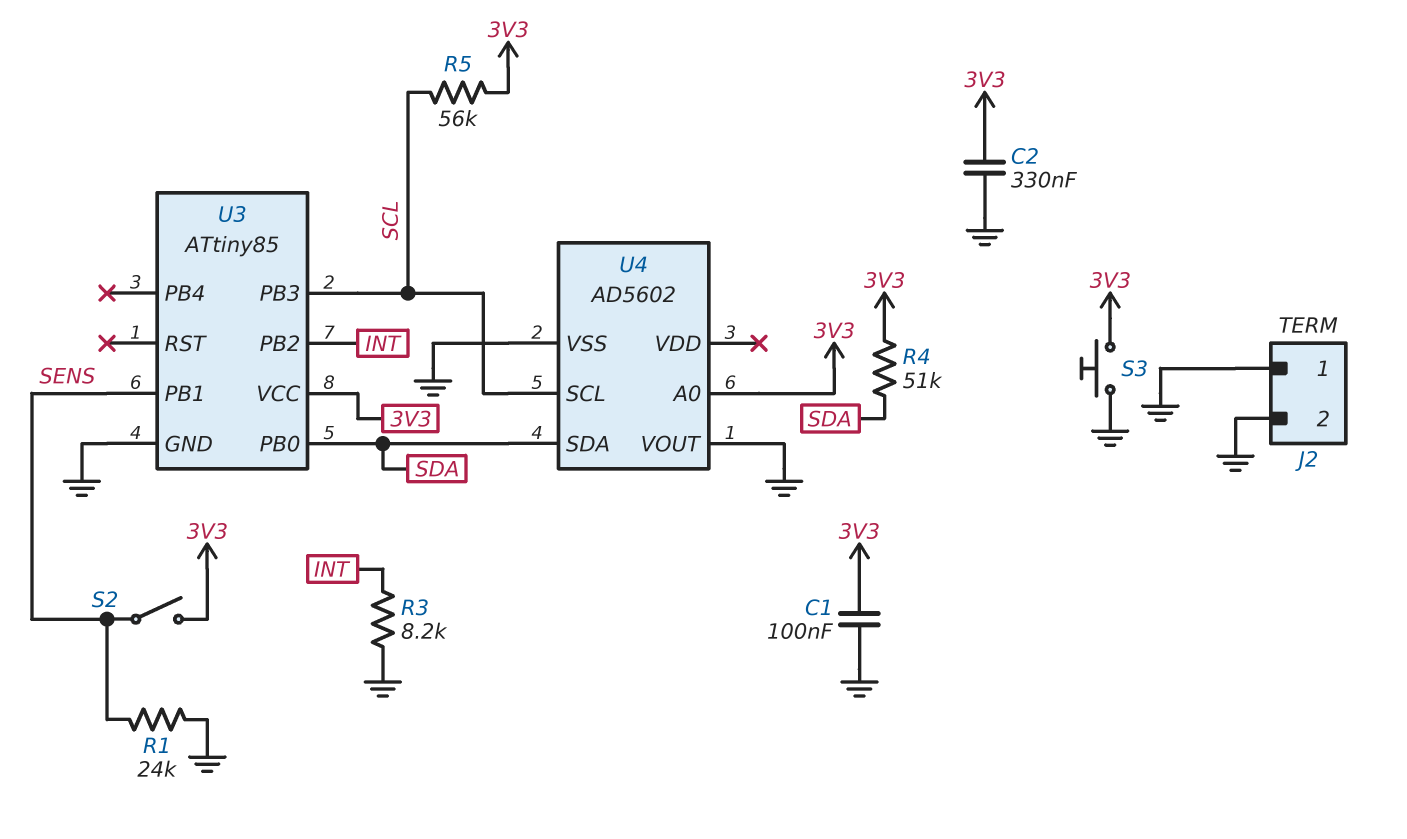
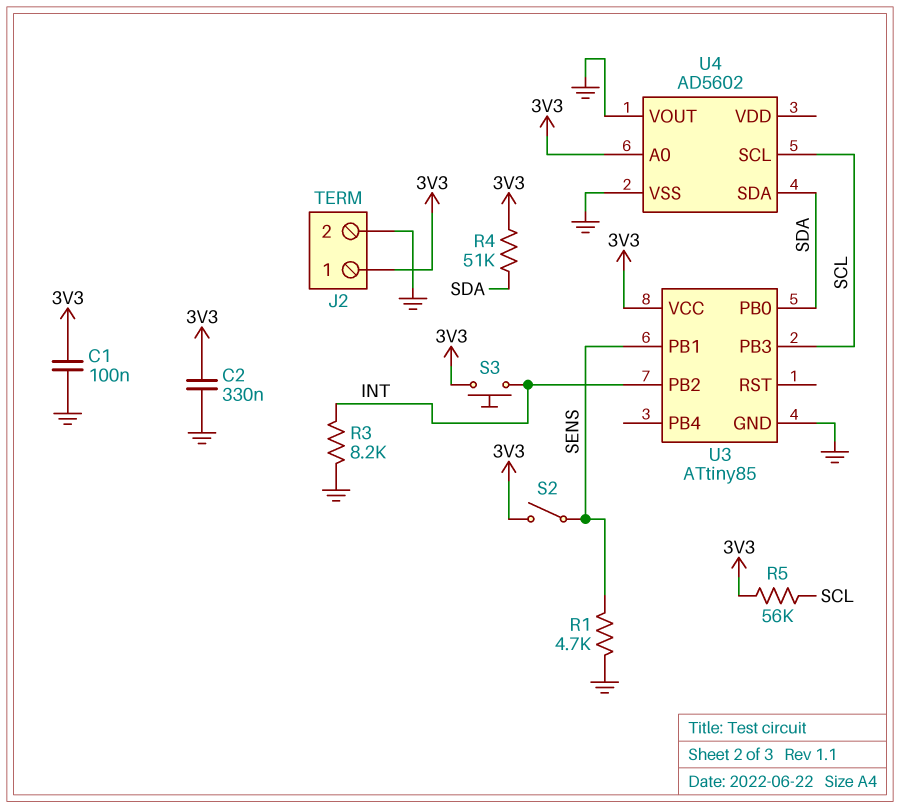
J2 pin 1: GND -> 3V3
R1: 24k (GND, SENS) -> 4.7k (GND, SENS)
S3: button (3V3, GND) -> button (3V3, INT)

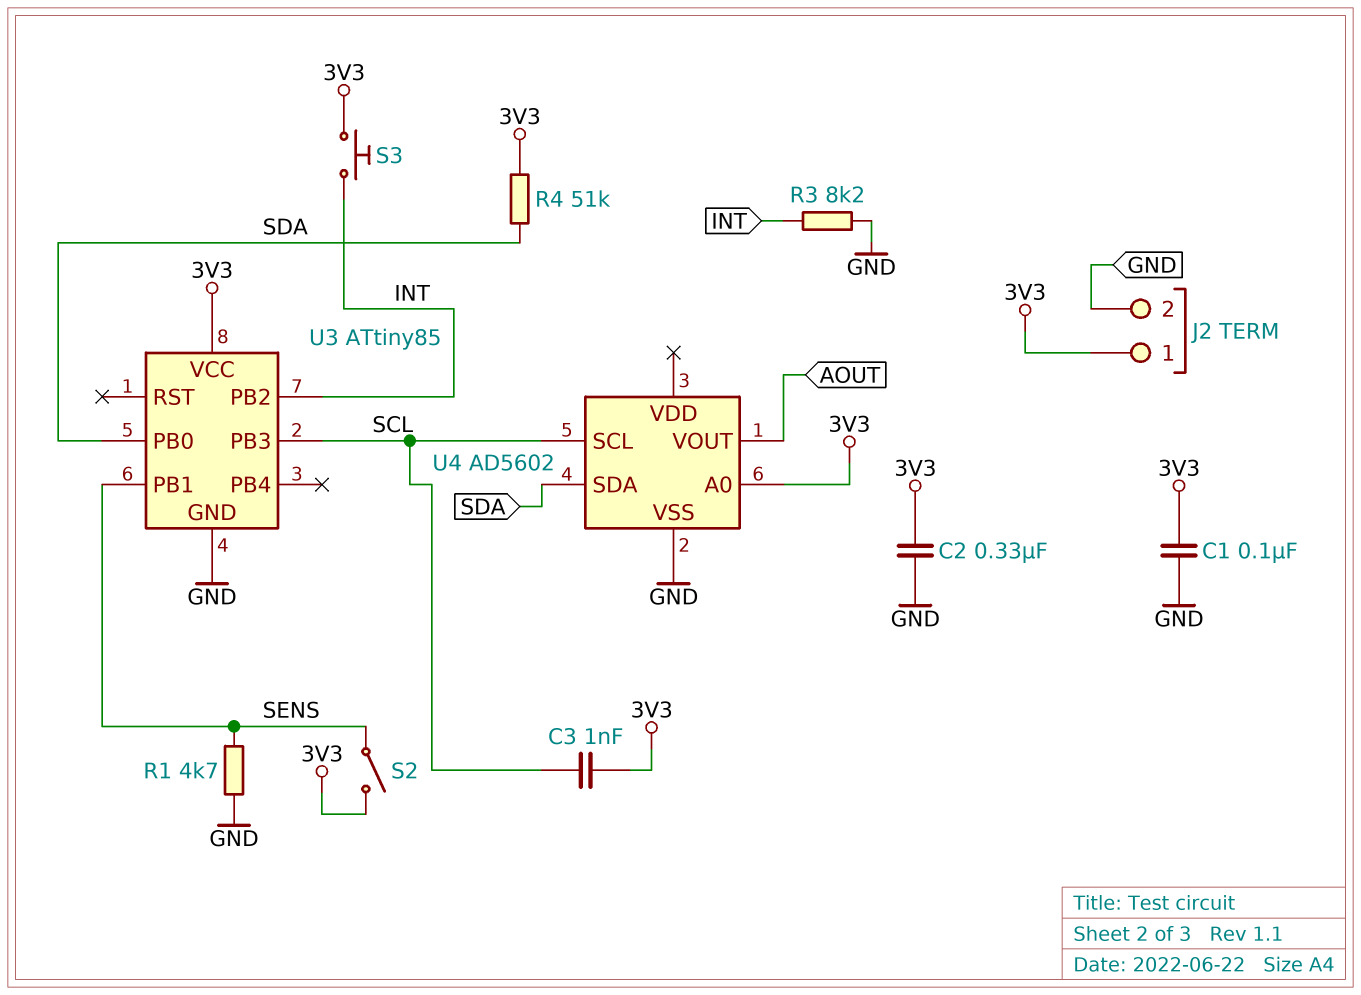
C3: none -> 1nF (3V3, SCL)
R5: 56k (3V3, SCL) -> none
U4 pin VOUT: GND -> AOUT

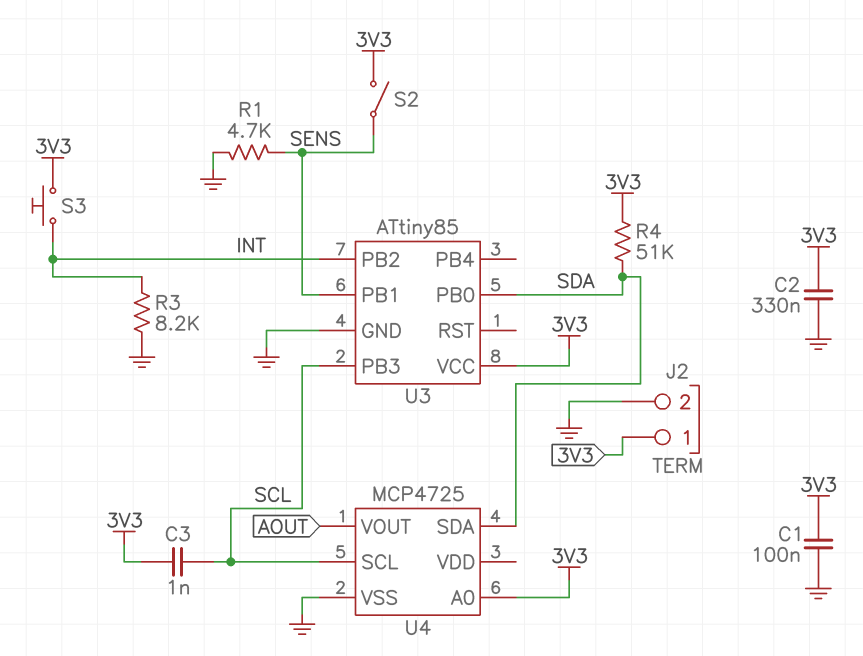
U4: AD5602 -> MCP4725

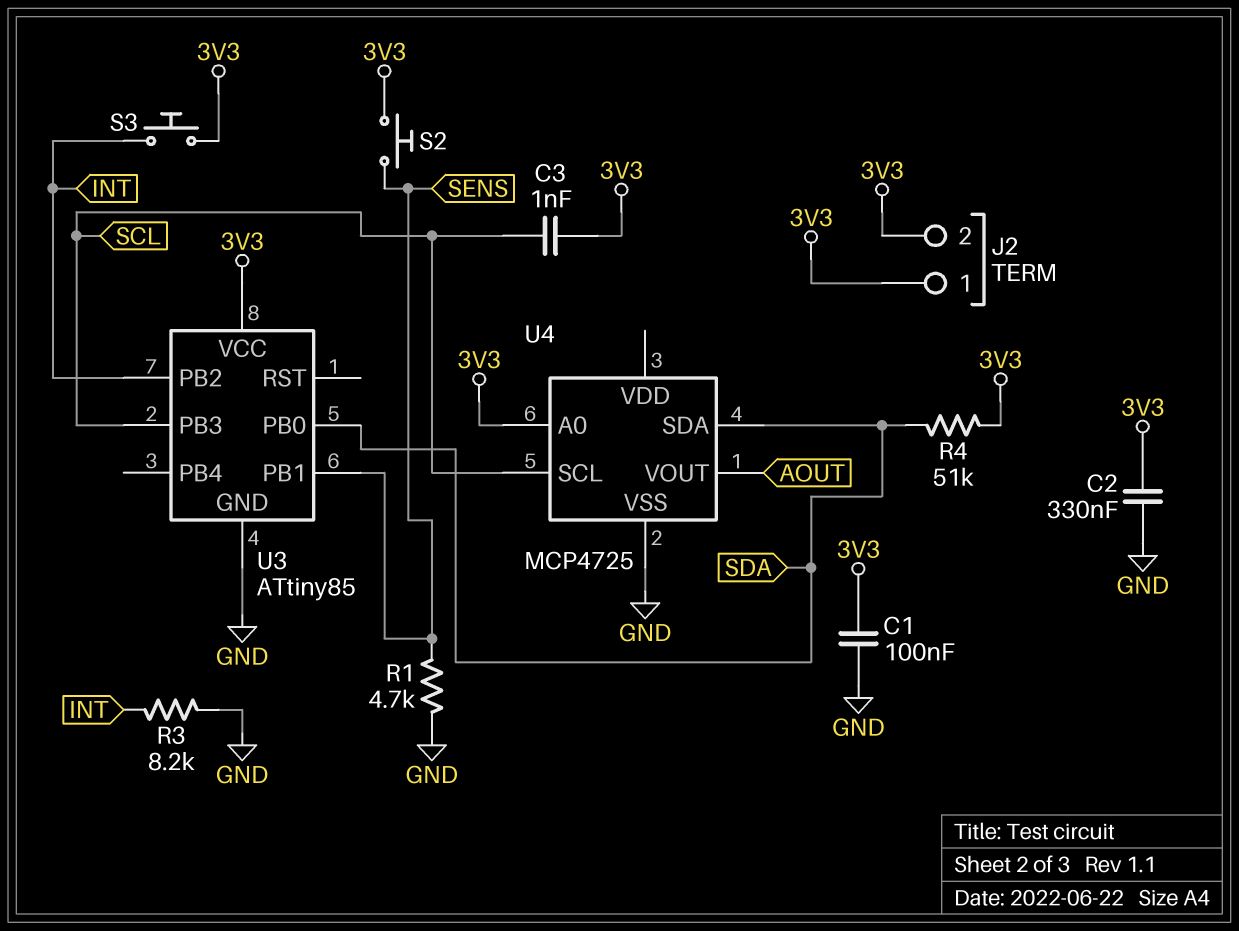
J2 pin 2: GND -> 3V3
S2: switch (3V3, SENS) -> button (3V3, SENS)

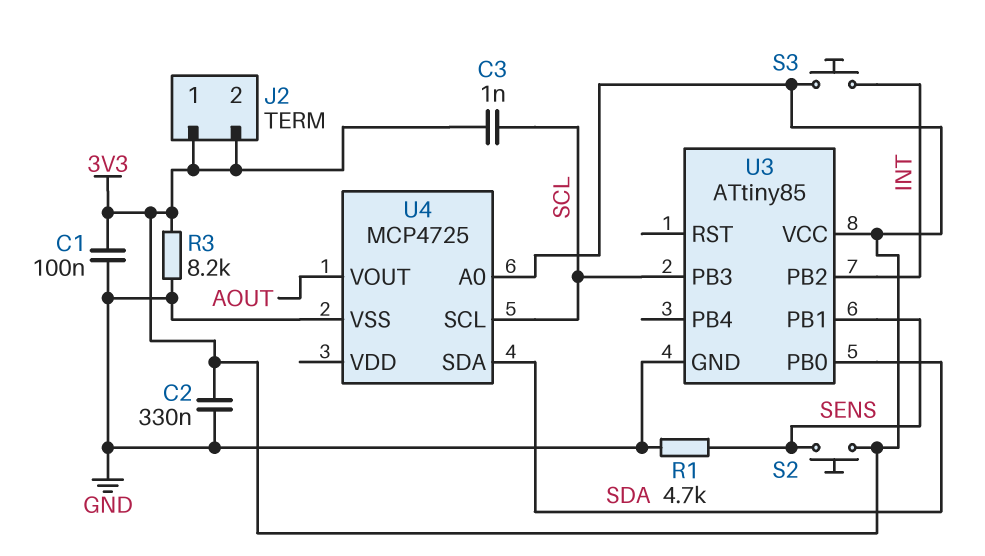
R3: 8.2k (GND, INT) -> 8.2k (3V3, GND)
R4: 51k (3V3, SDA) -> none

